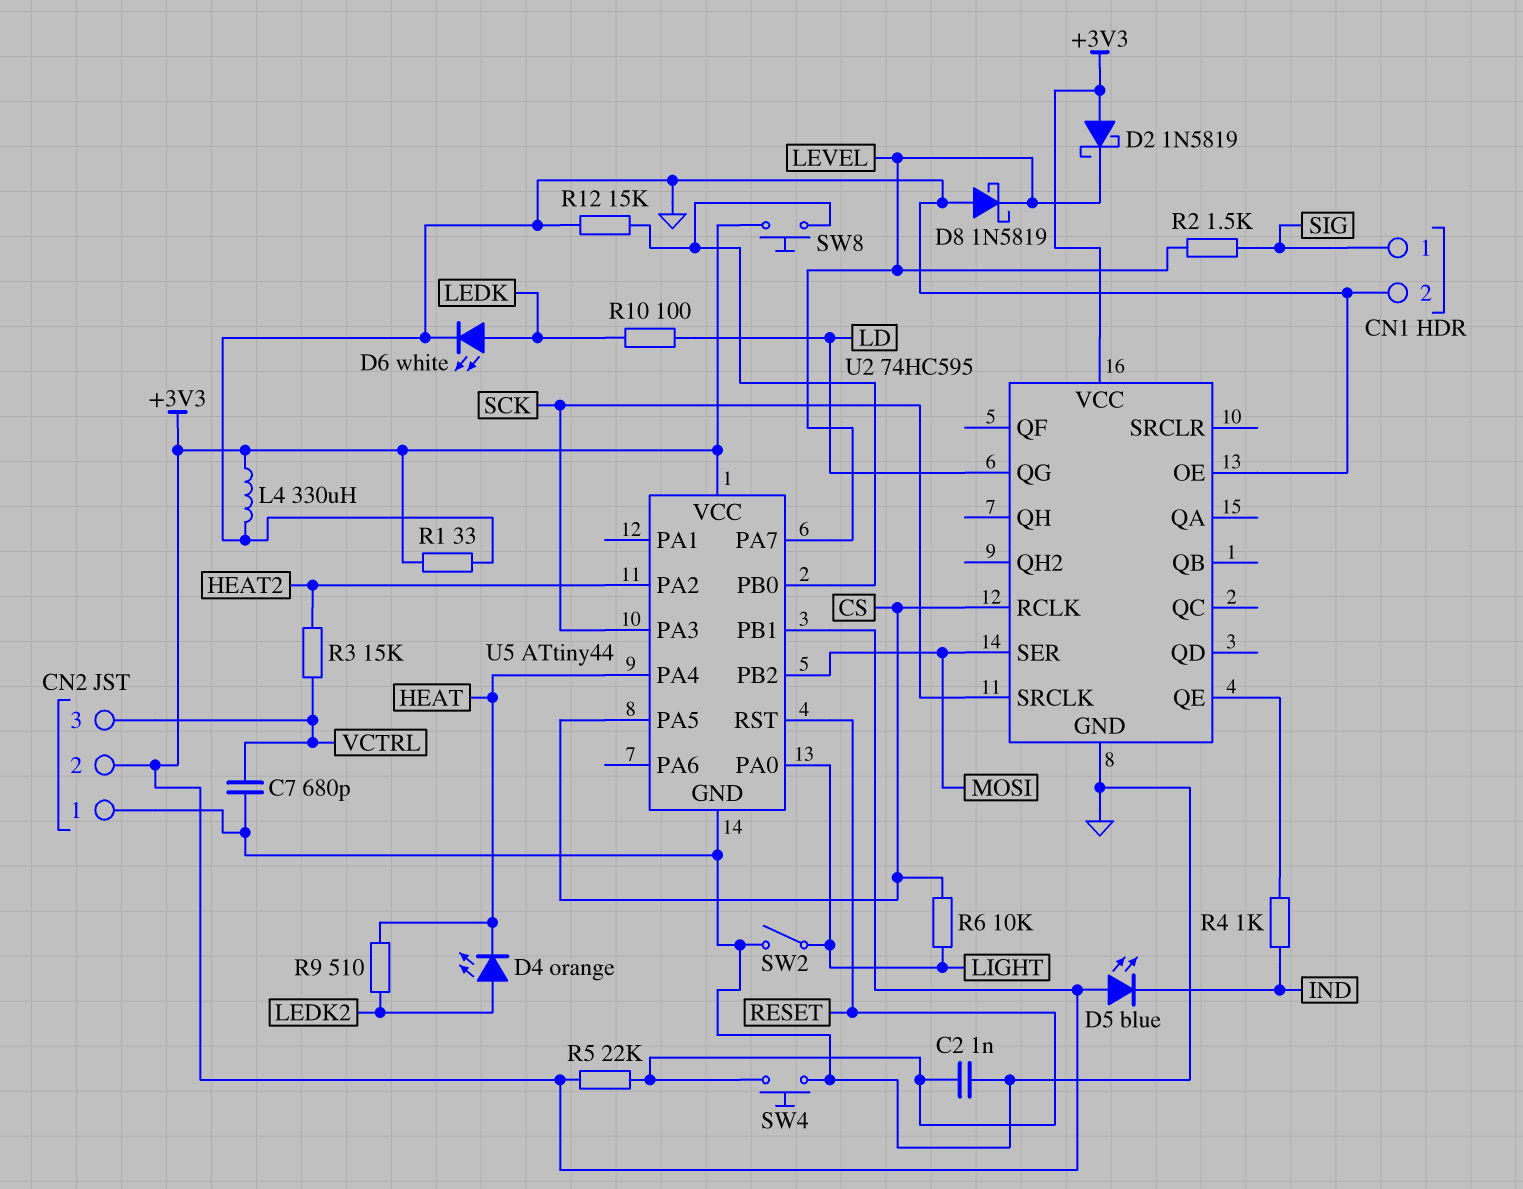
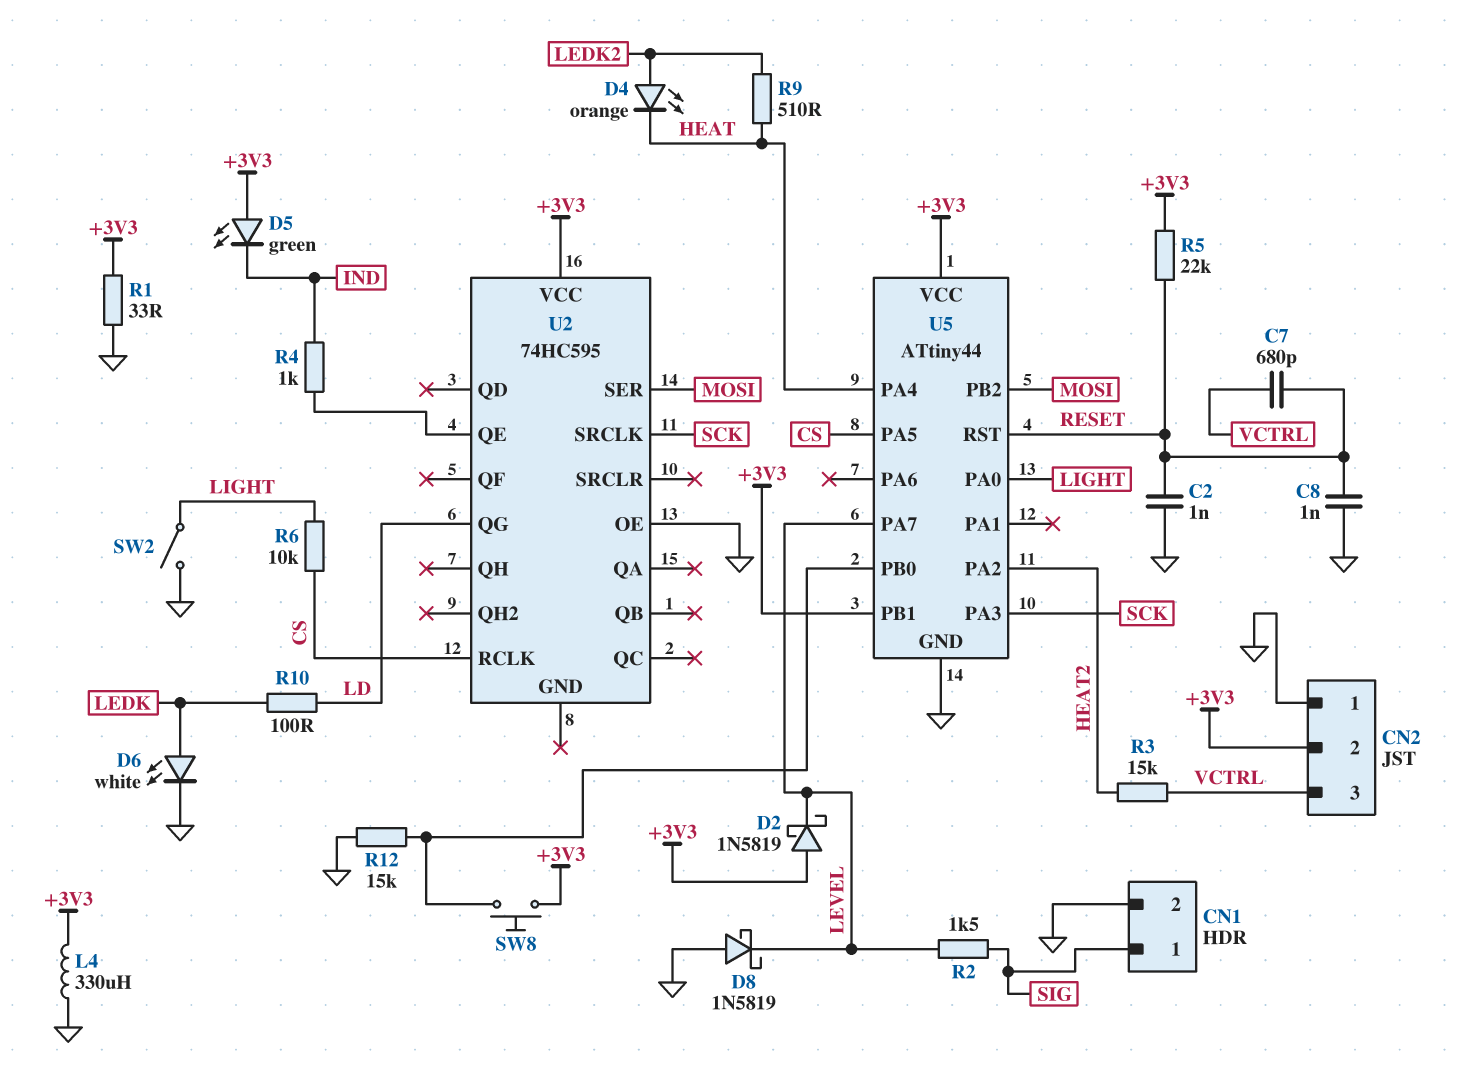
C7: 680pF (GND, VCTRL) -> 680pF (RESET, VCTRL)
C8: none -> 1nF (GND, RESET)
D5: LED blue (A +3V3, K IND) -> LED green (A +3V3, K IND)
SW4: button (GND, RESET) -> none
U2 pin GND: GND -> none

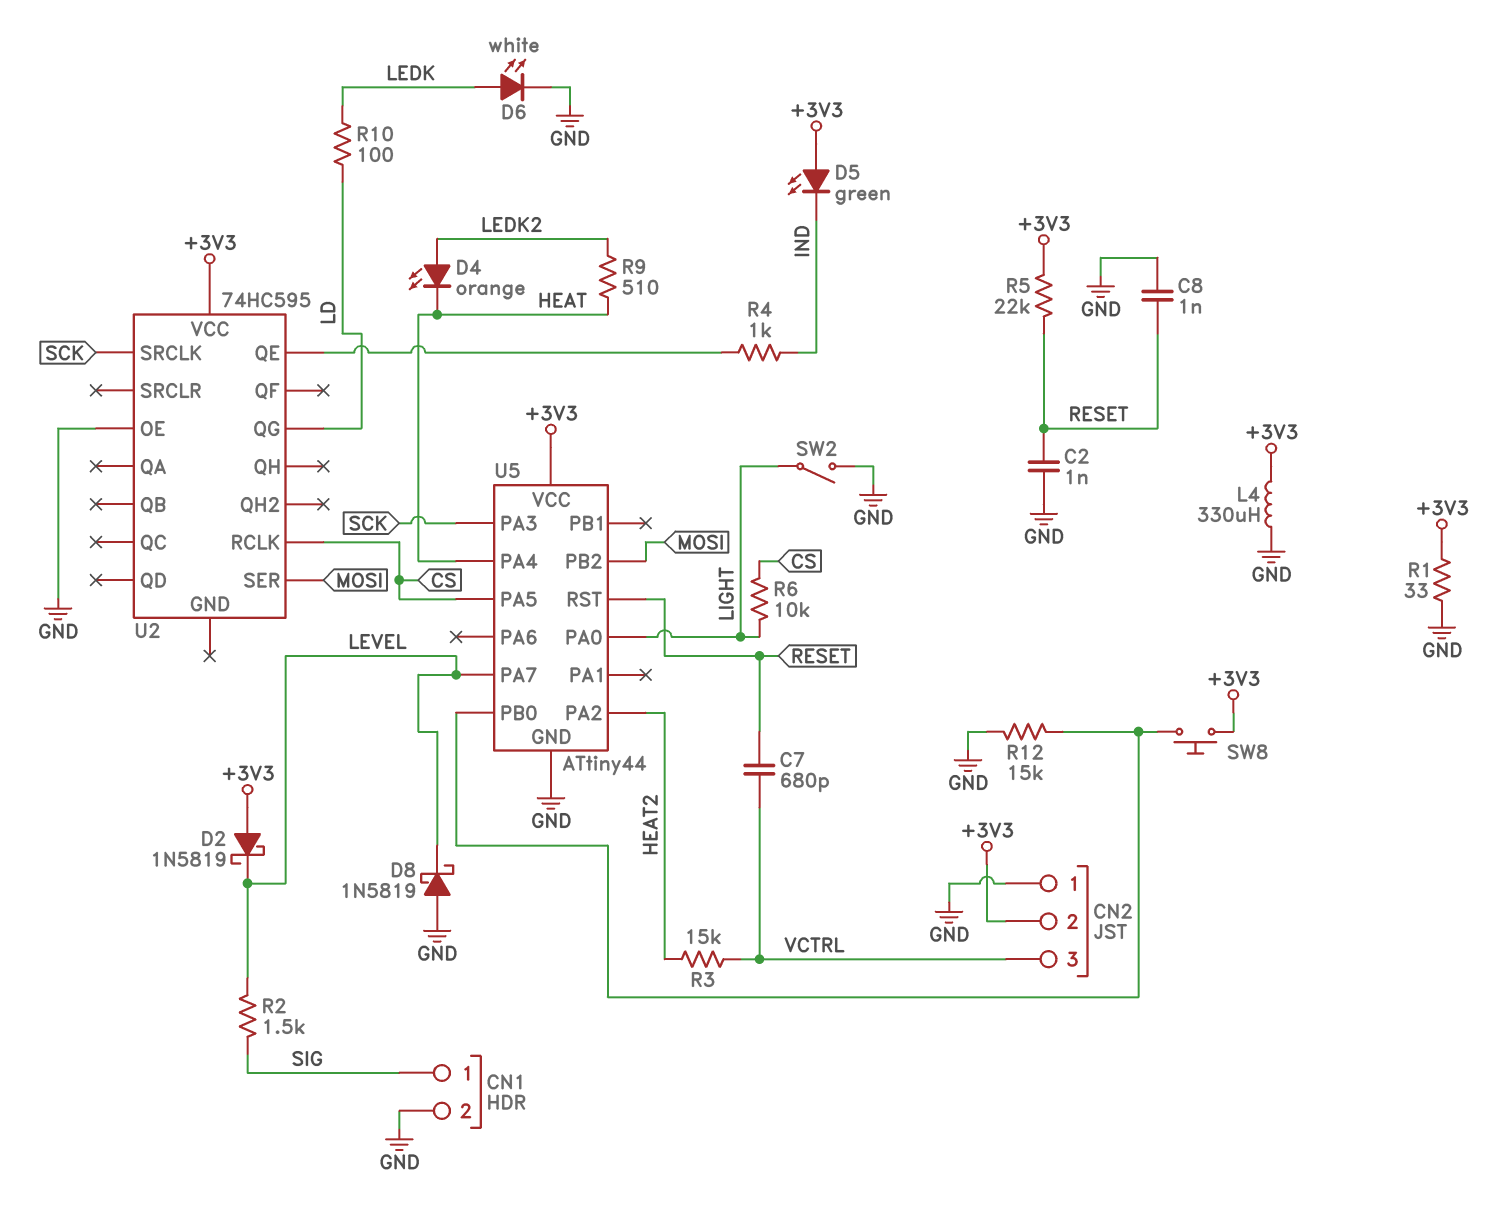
U5 pin PB1: +3V3 -> none

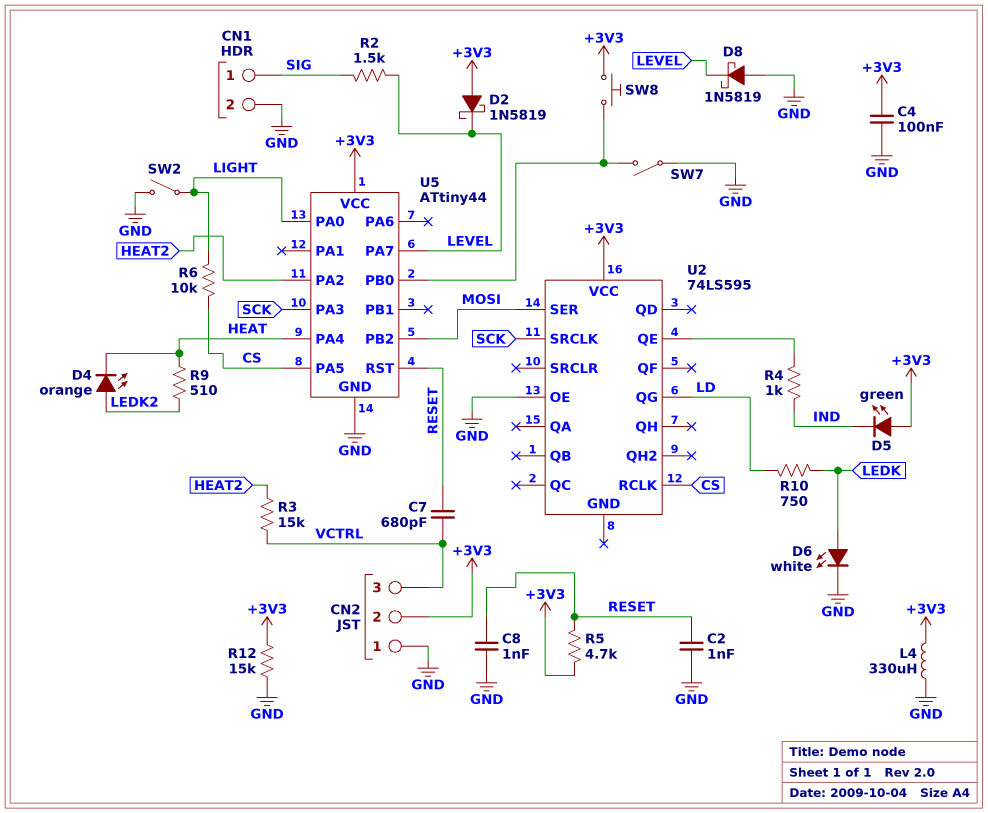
C4: none -> 100nF (+3V3, GND)
R1: 33 (+3V3, GND) -> none
R5: 22k (+3V3, RESET) -> 4.7k (+3V3, RESET)
R10: 100 (LD, LEDK) -> 750 (LD, LEDK)
R12: 15k (GND, U5/PB0) -> 15k (+3V3, GND)
SW7: none -> switch (GND, U5/PB0)
U2: 74HC595 -> 74LS595

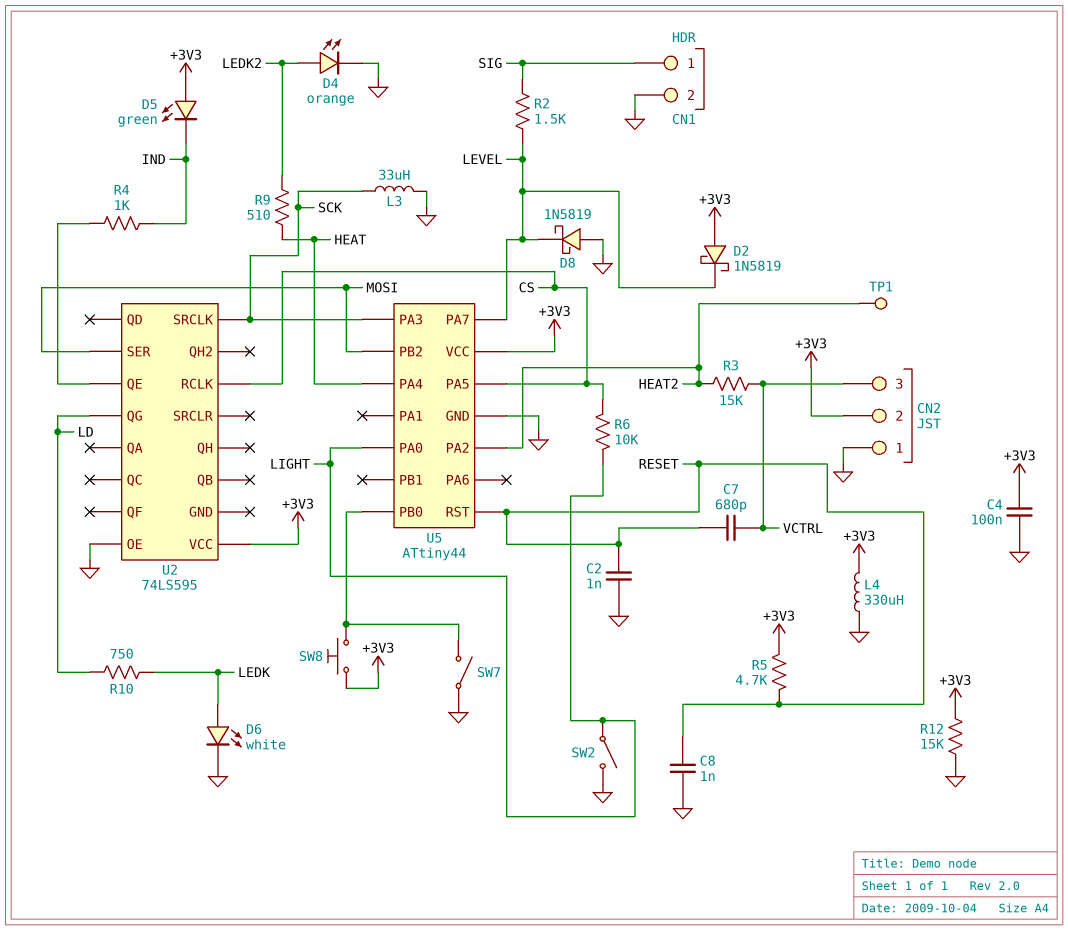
D4: LED orange (A LEDK2, K HEAT) -> LED orange (A LEDK2, K GND)
L3: none -> 33uH (GND, SCK)
TP1: none -> test point (HEAT2)

